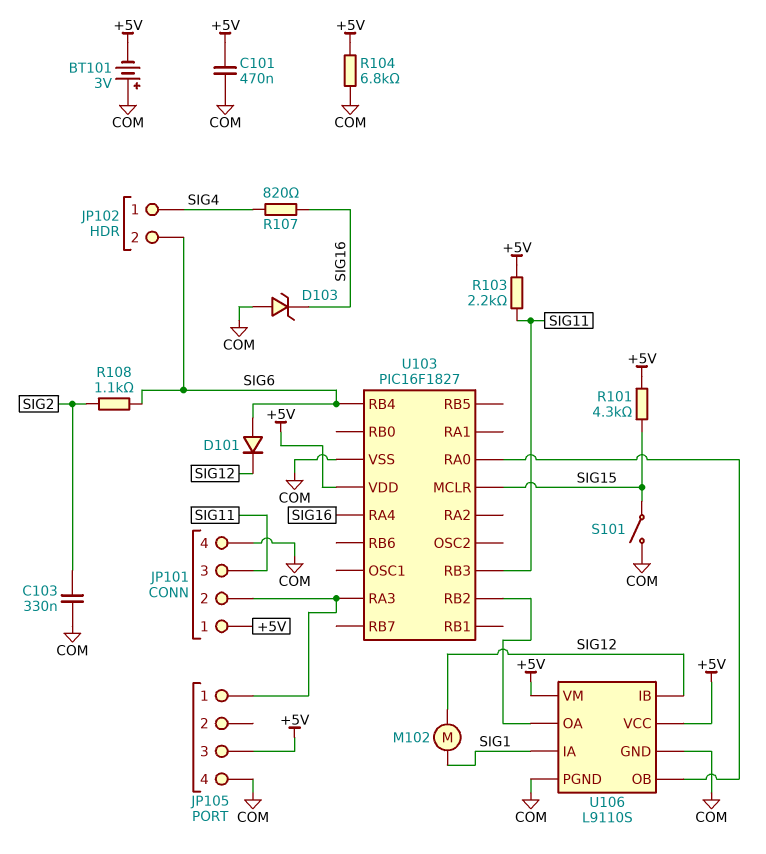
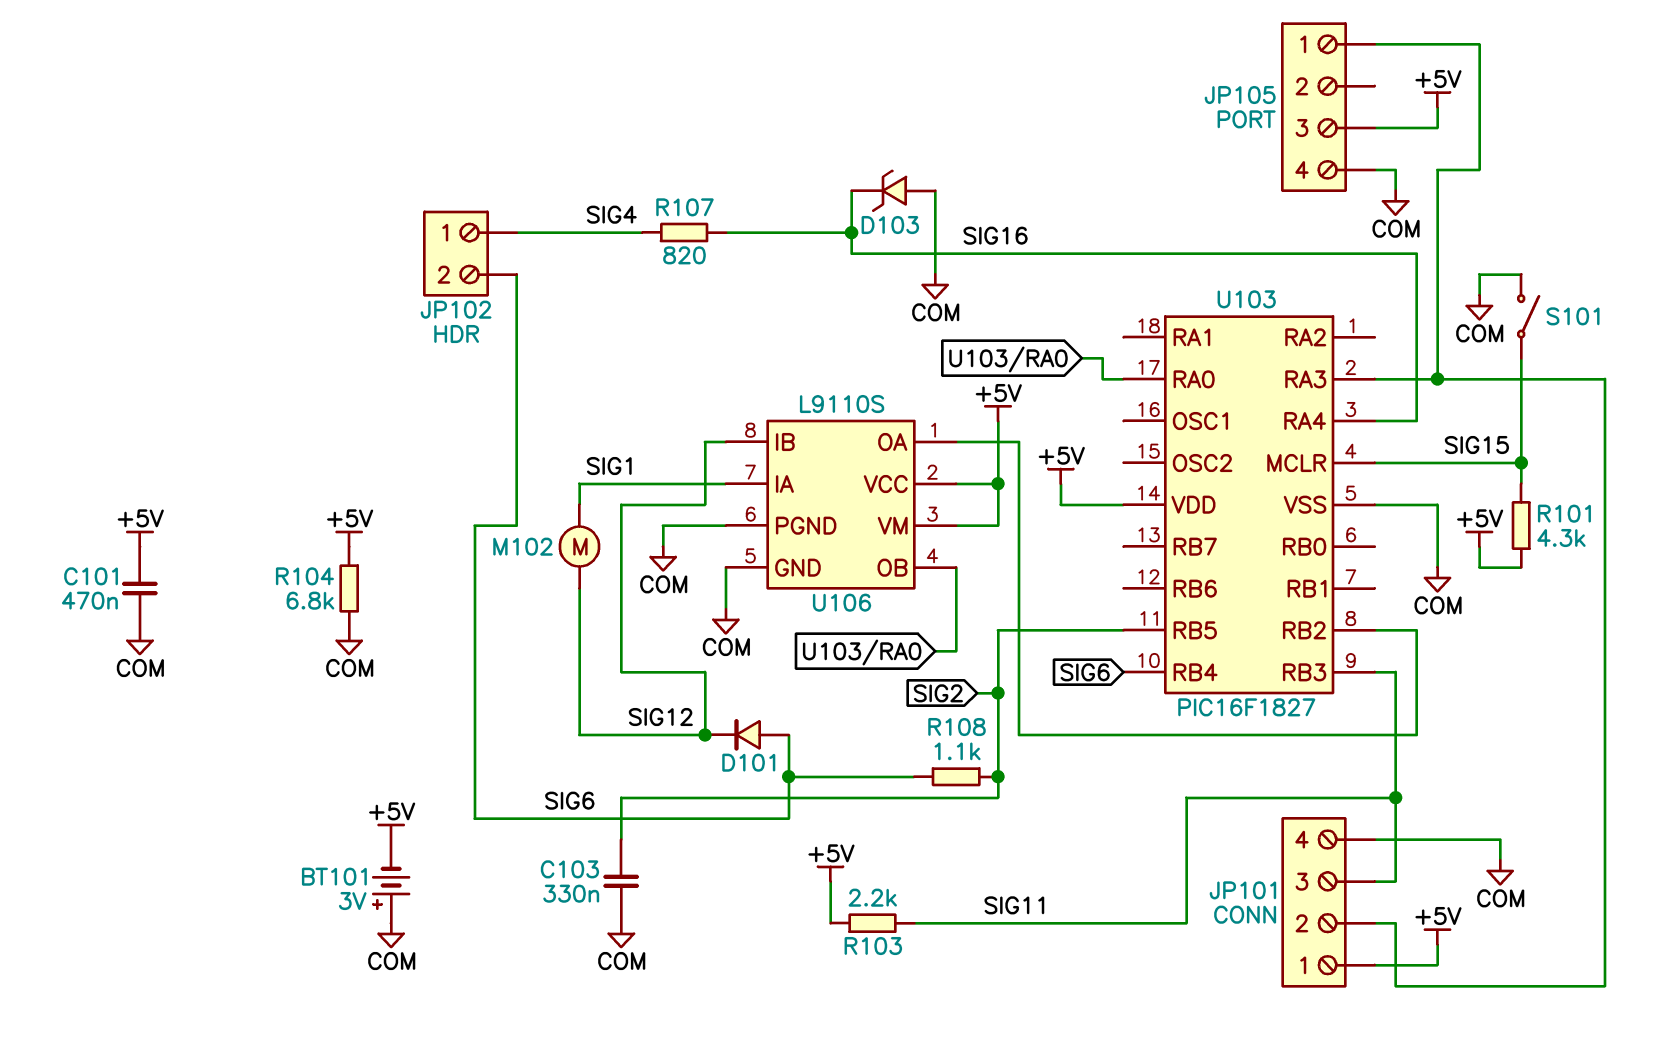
U103 pin RB5: none -> SIG2

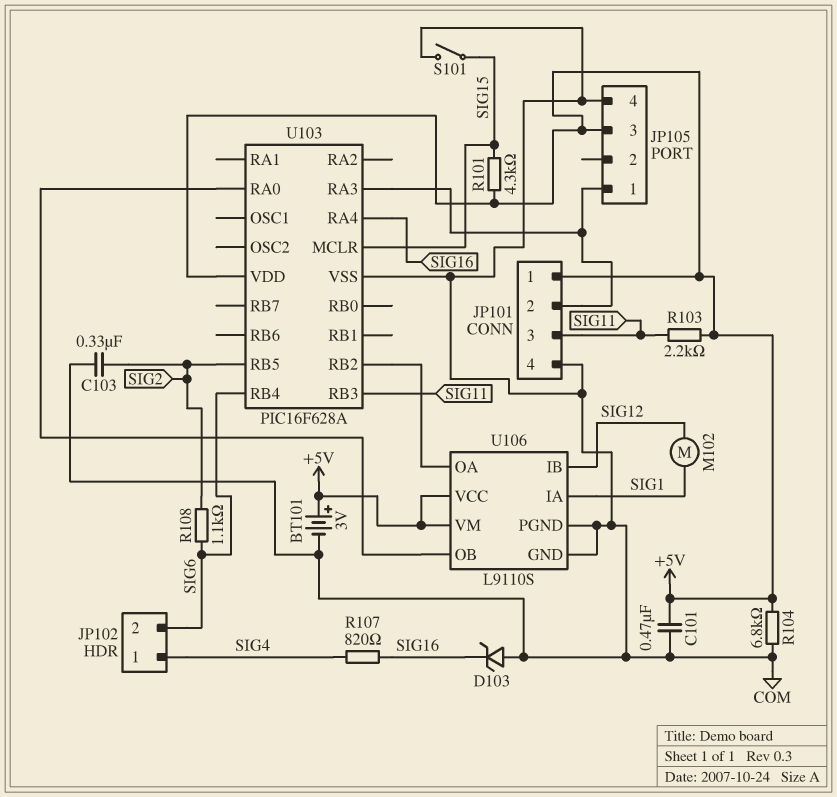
BT101: 3V (plus COM, minus +5V) -> 3V (plus +5V, minus COM)
D101: diode (A SIG6, K SIG12) -> none
U103: PIC16F1827 -> PIC16F628A

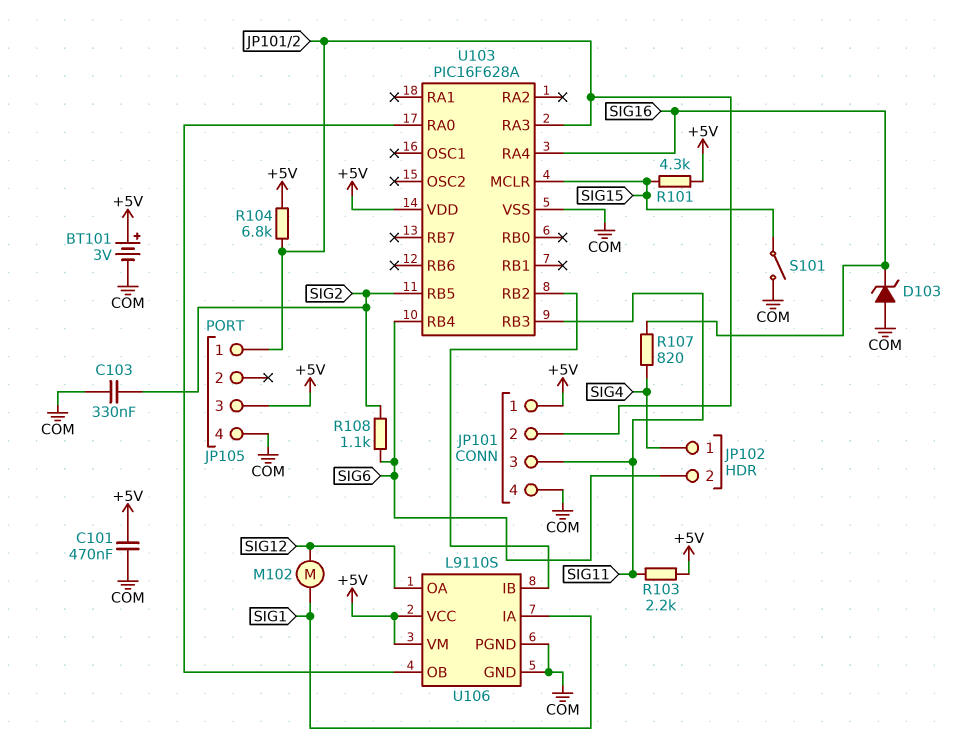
R104: 6.8k (+5V, COM) -> 6.8k (+5V, JP101/2)
U106 pin IB: SIG12 -> U103/RB2
U106 pin OA: U103/RB2 -> SIG12

